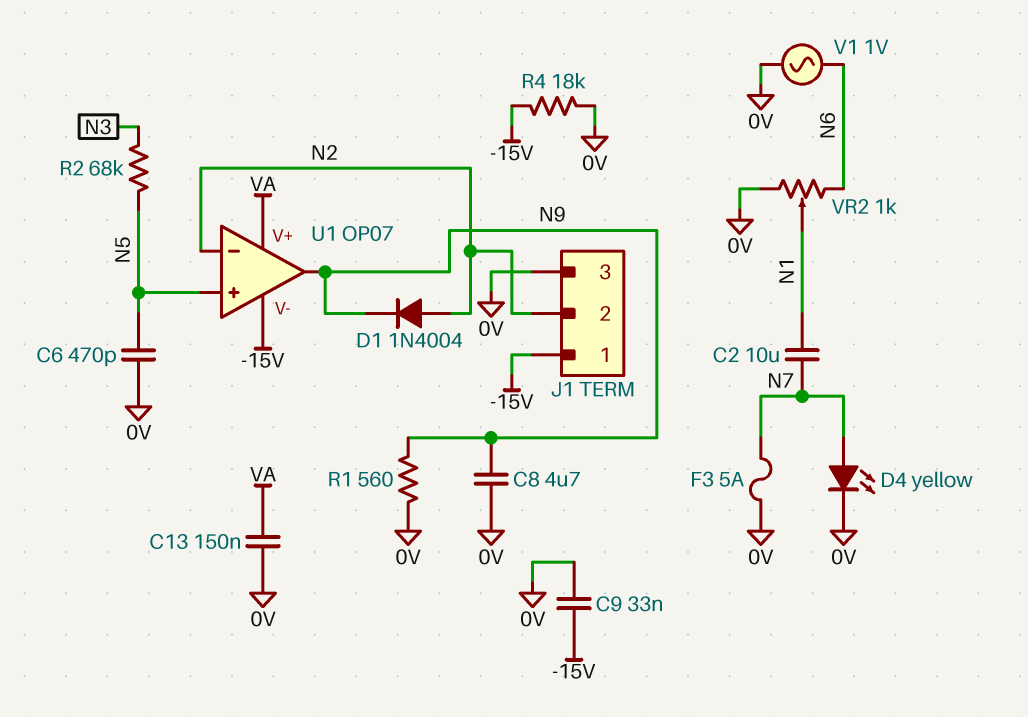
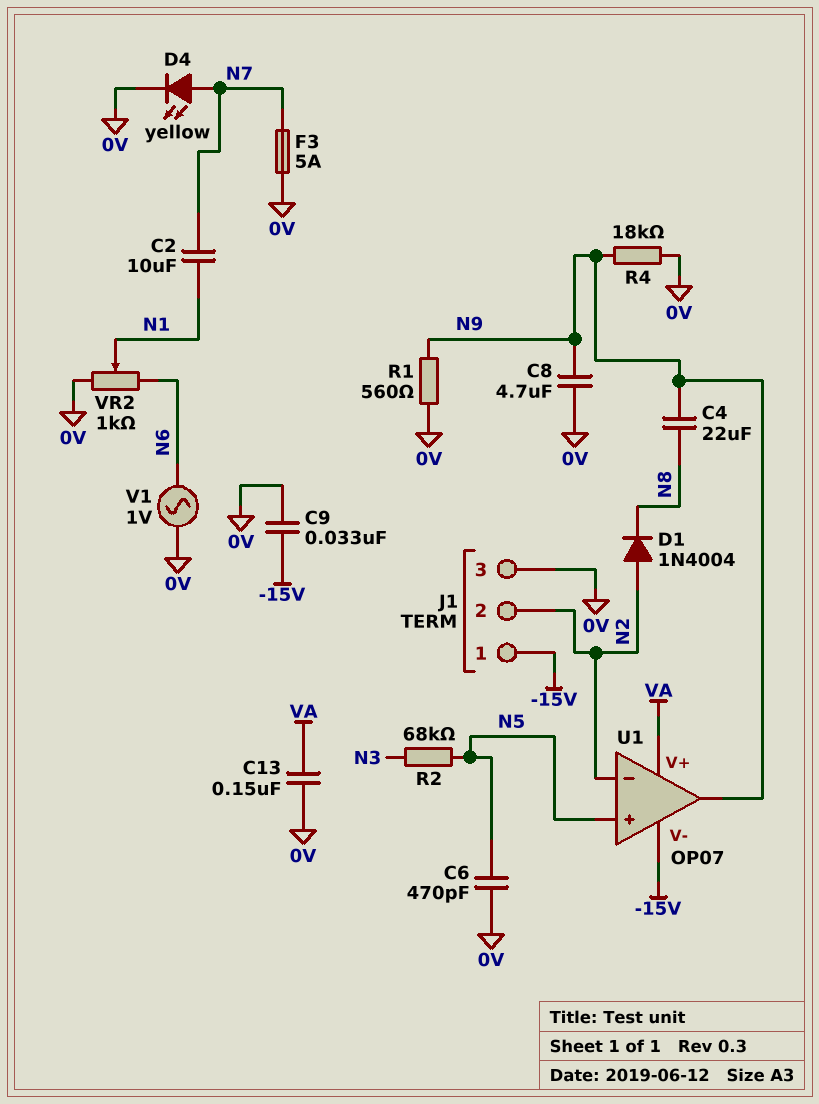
C4: none -> 22uF (N8, N9)
D1: diode 1N4004 (A N2, K N9) -> diode 1N4004 (A N2, K N8)
R4: 18k (-15V, 0V) -> 18k (0V, N9)

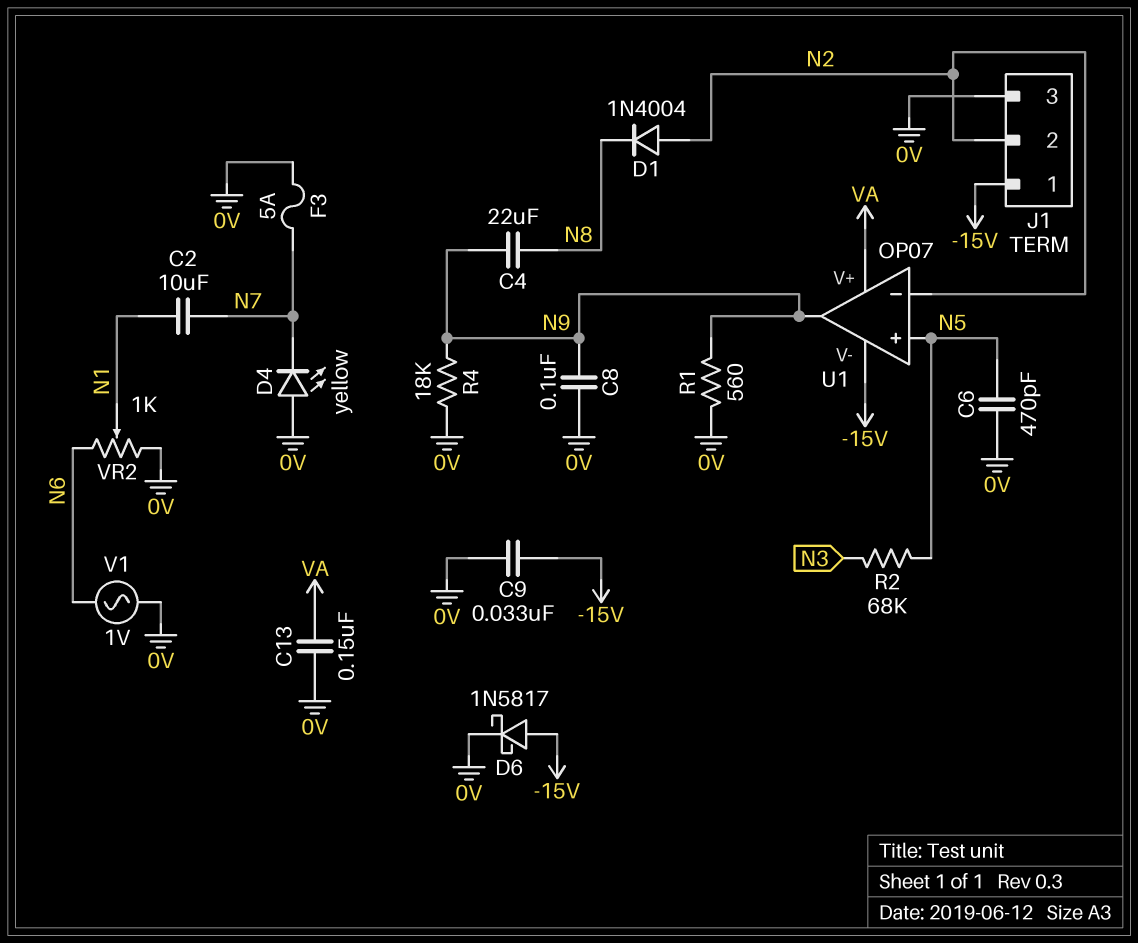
C8: 4.7uF (0V, N9) -> 100nF (0V, N9)
D4: LED yellow (A N7, K 0V) -> LED yellow (A 0V, K N7)
D6: none -> schottky 1N5817 (A -15V, K 0V)

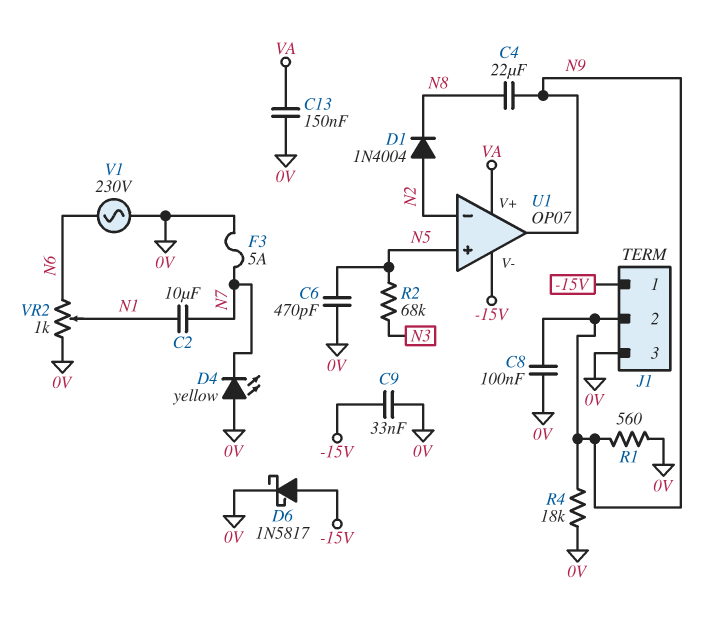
J1 pin 2: N2 -> N9
V1: AC 1V (0V, N6) -> AC 230V (0V, N6)

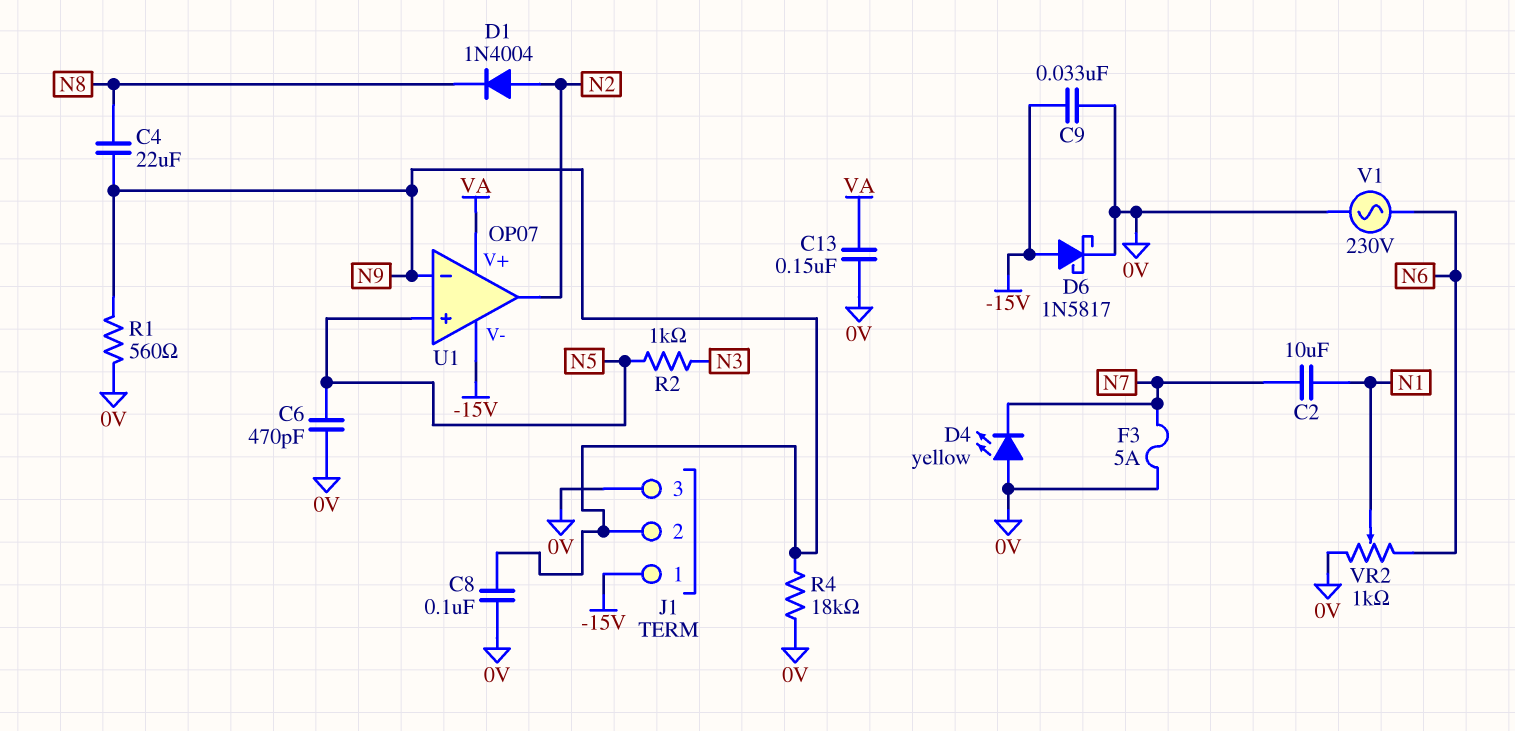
R2: 68k (N3, N5) -> 1k (N3, N5)
U1 pin in-: N2 -> N9
U1 pin out: N9 -> N2

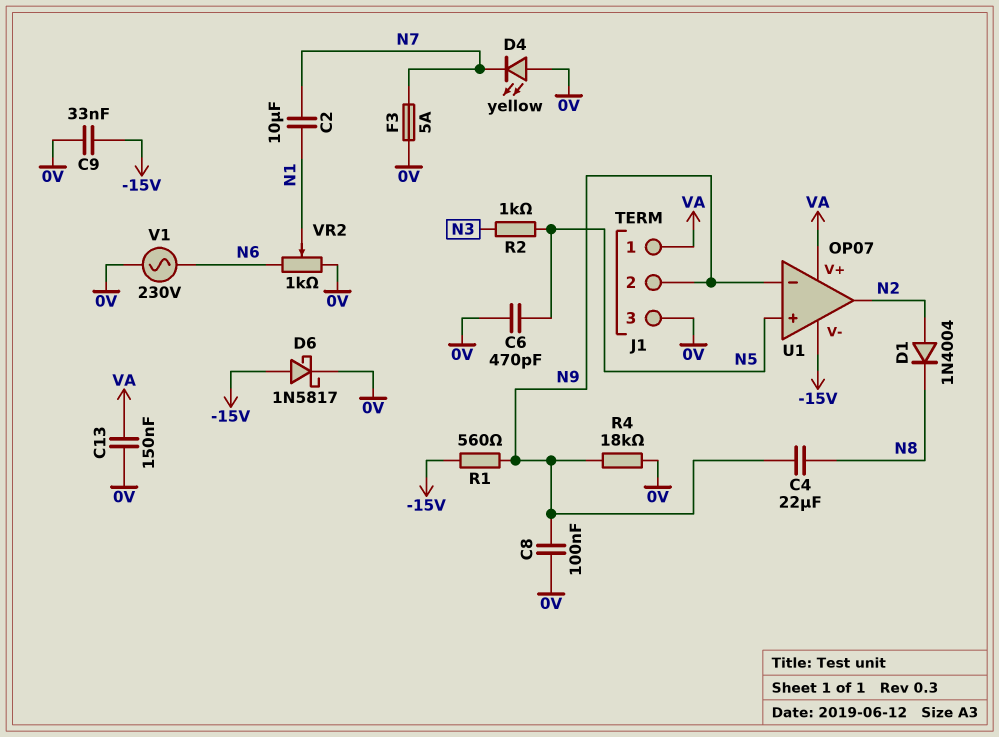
J1 pin 1: -15V -> VA
R1: 560 (0V, N9) -> 560 (-15V, N9)

